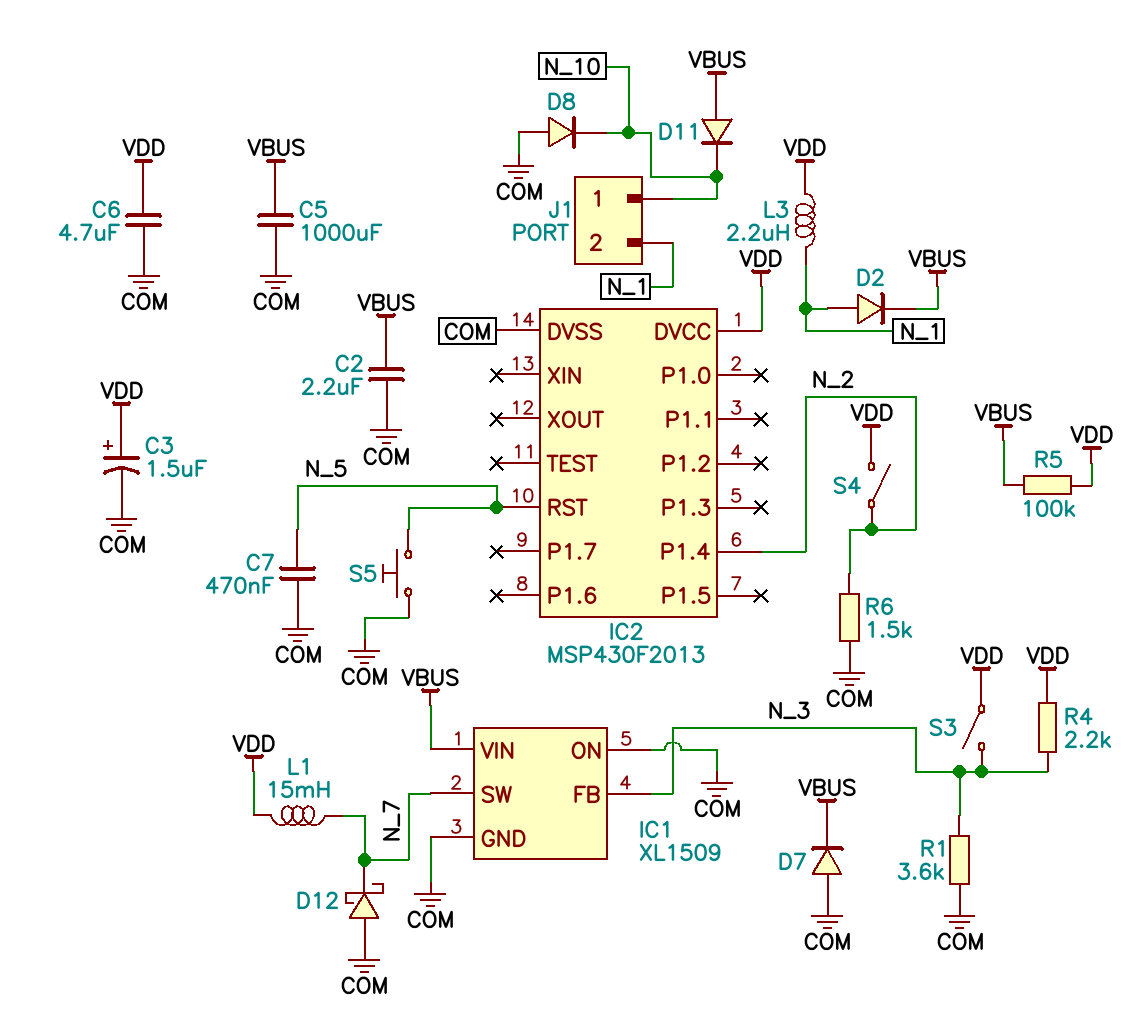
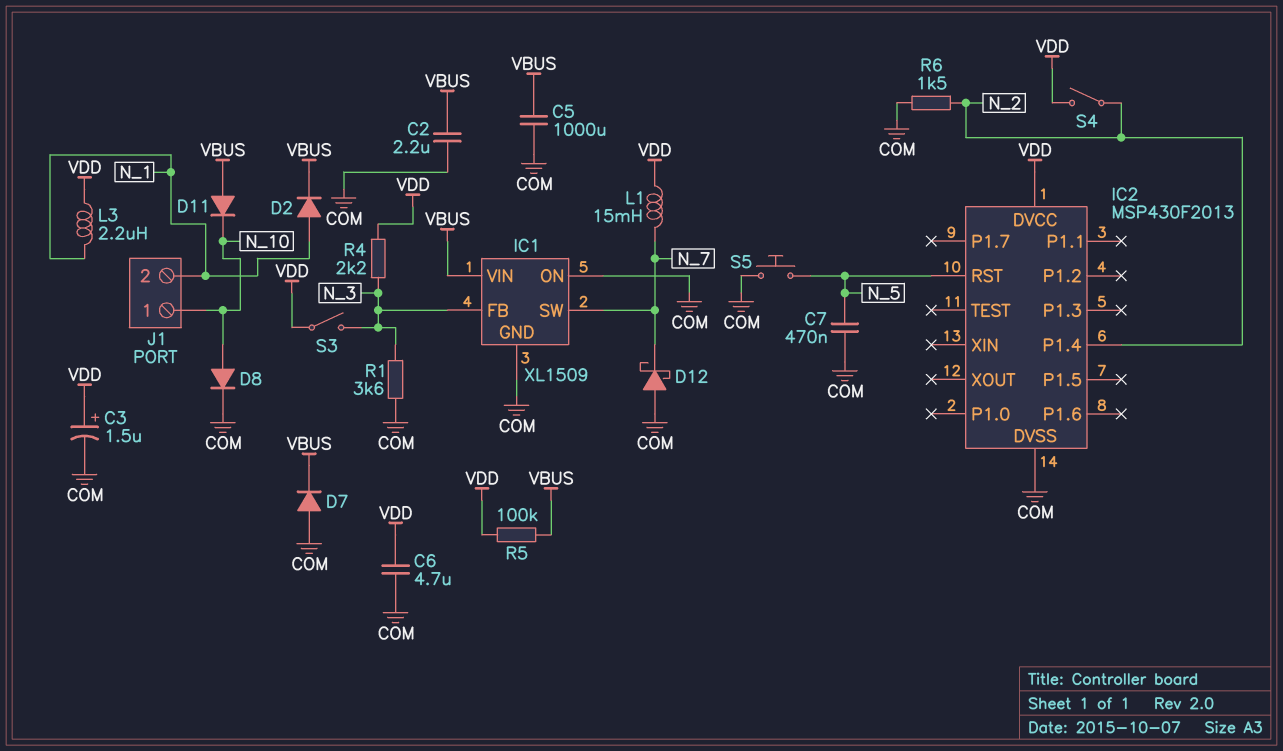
D8: diode (A COM, K N_10) -> diode (A N_10, K COM)

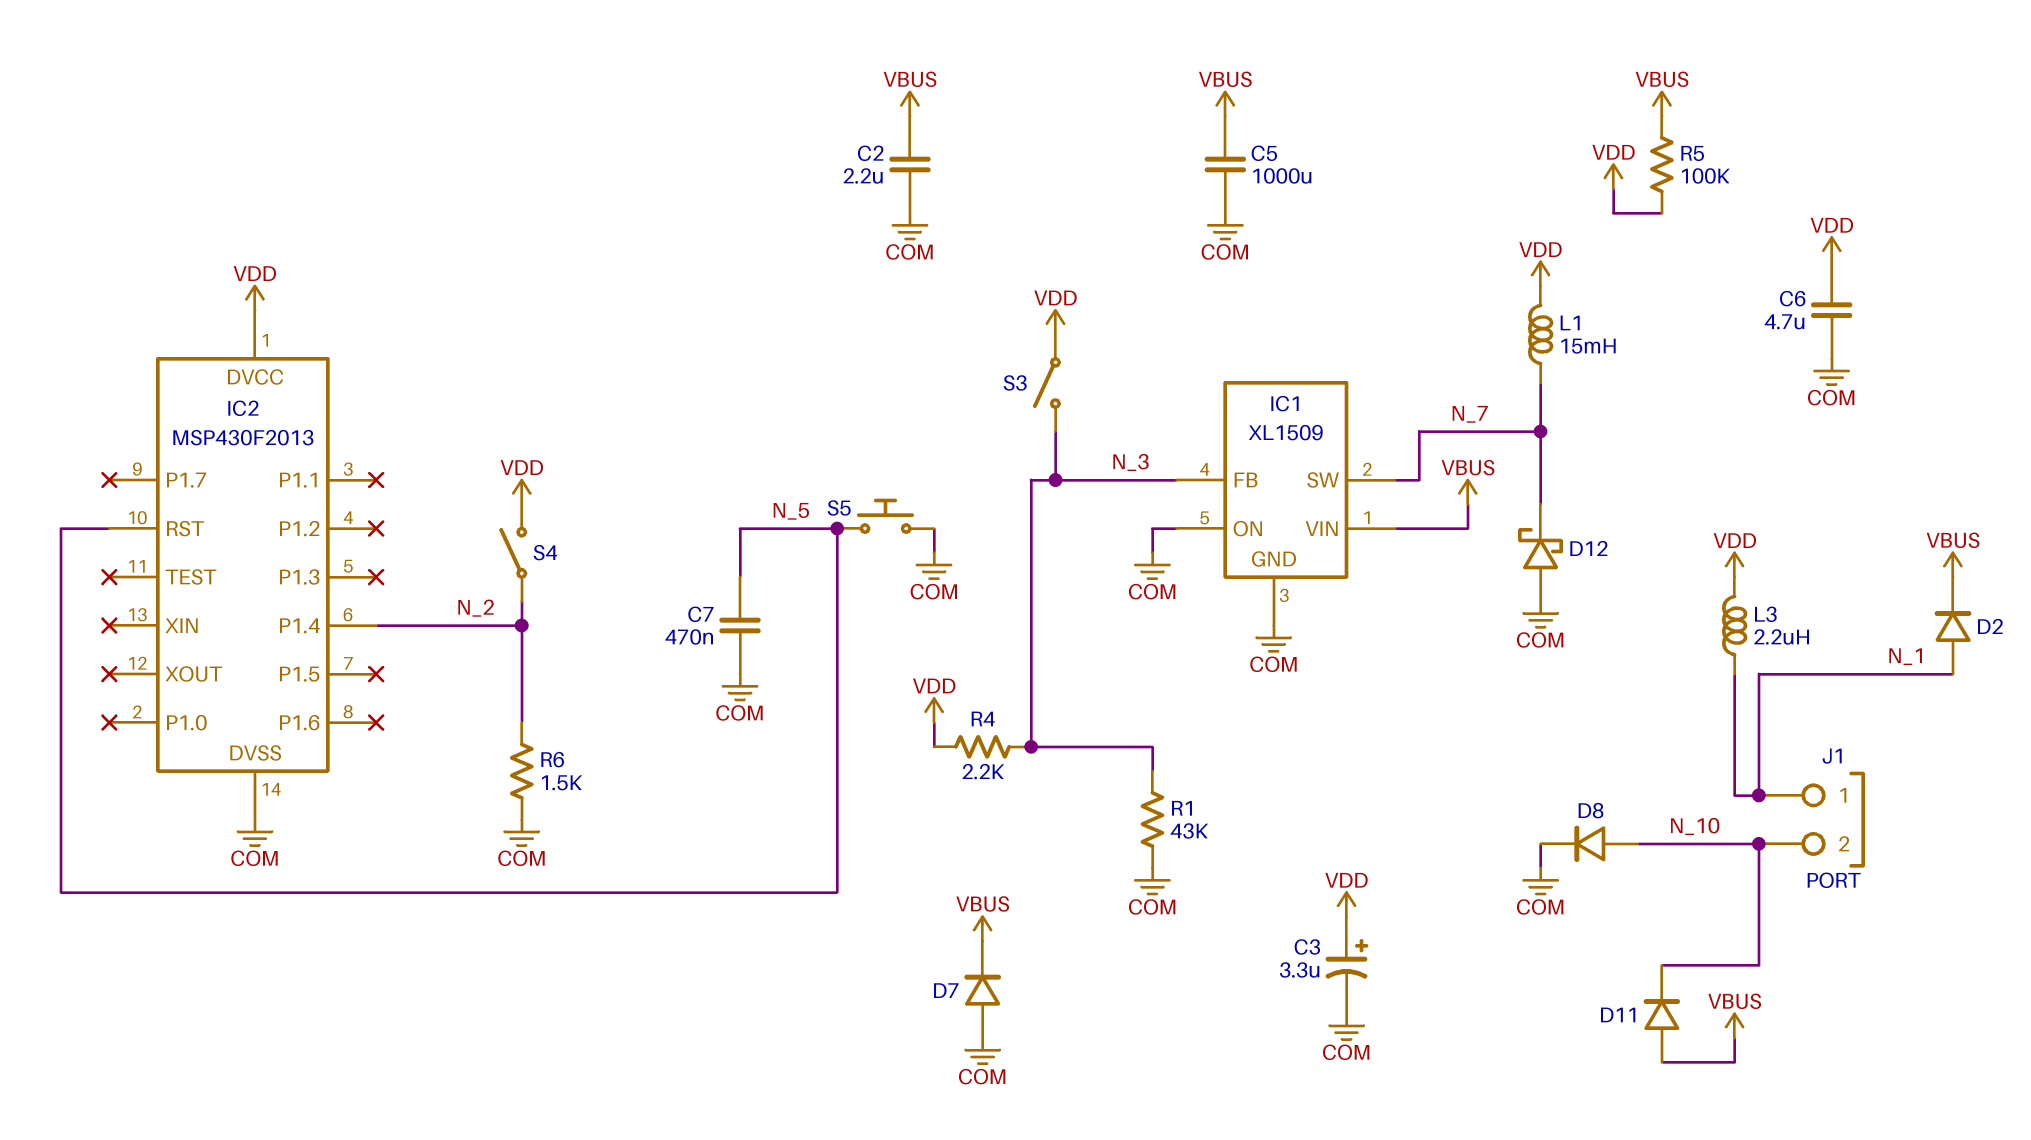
C3: 1.5uF (plus VDD, minus COM) -> 3.3uF (plus VDD, minus COM)
J1 pin 1: N_10 -> N_1
J1 pin 2: N_1 -> N_10
R1: 3.6k (COM, N_3) -> 43k (COM, N_3)

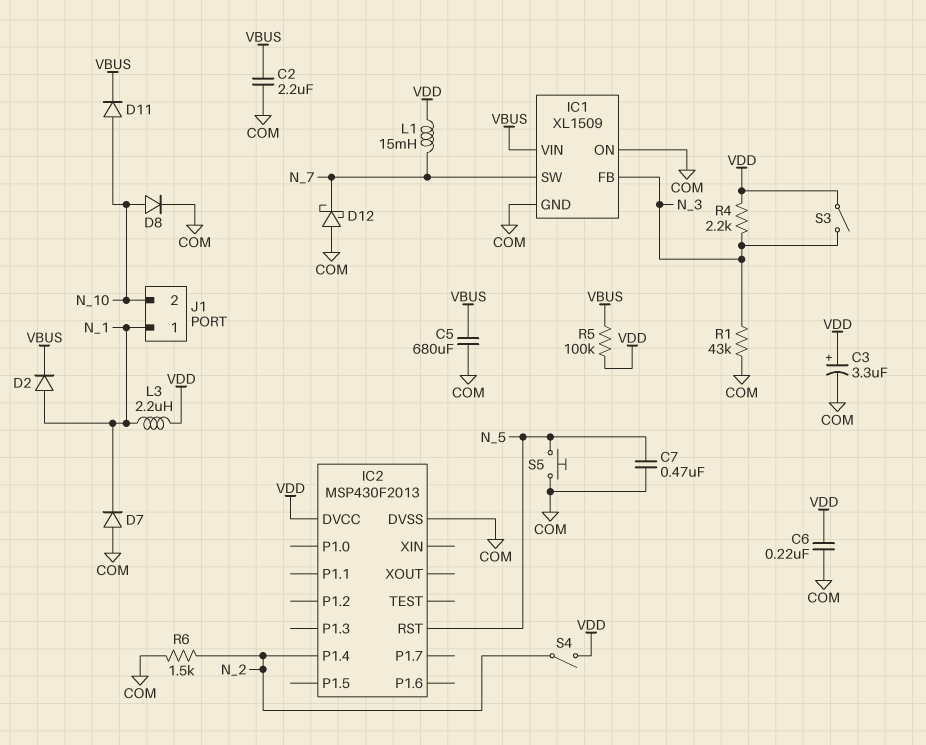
C5: 1000uF (COM, VBUS) -> 680uF (COM, VBUS)
C6: 4.7uF (COM, VDD) -> 220nF (COM, VDD)
D7: diode (A COM, K VBUS) -> diode (A COM, K N_1)
D11: diode (A VBUS, K N_10) -> diode (A N_10, K VBUS)

